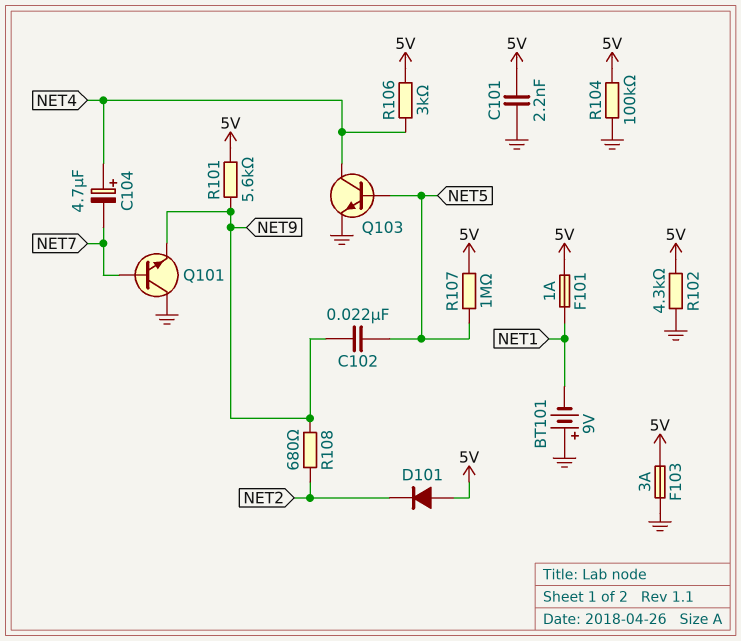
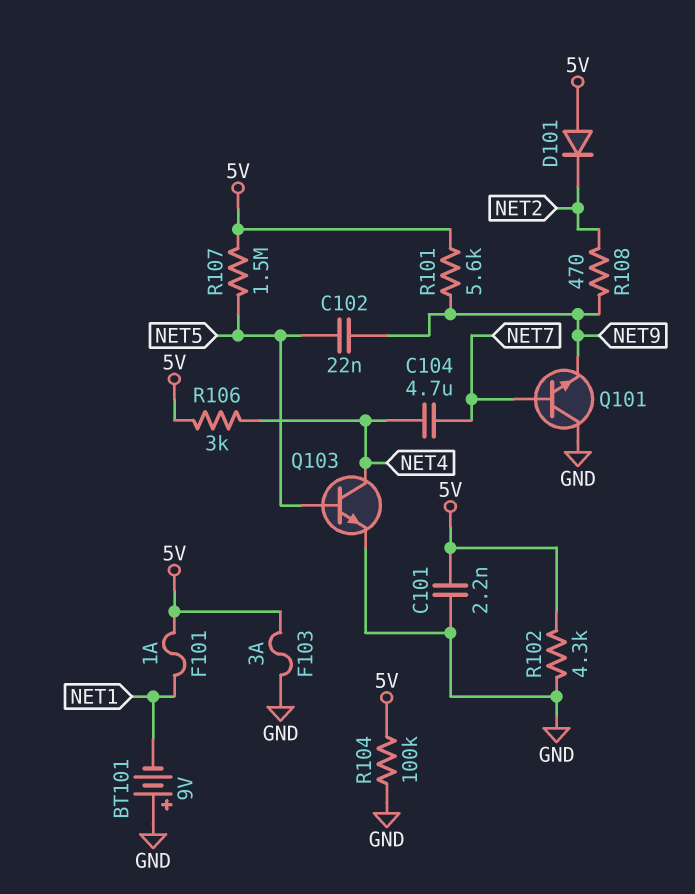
C104: 4.7uF (plus NET4, minus NET7) -> 4.7uF (NET4, NET7)
R107: 1M (5V, NET5) -> 1.5M (5V, NET5)
R108: 680 (NET2, NET9) -> 470 (NET2, NET9)

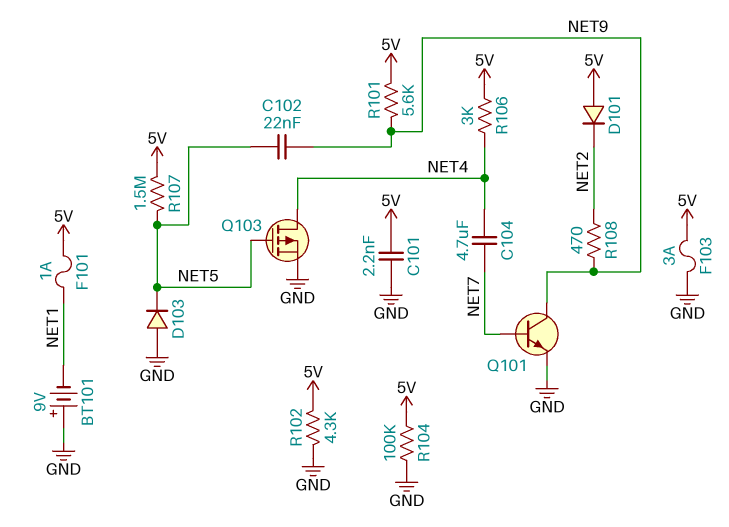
D103: none -> diode (A GND, K NET5)
Q101: NPN (B NET7, C GND, E NET9) -> NPN (B NET7, C NET9, E GND)
Q103: NPN (B NET5, C NET4, E GND) -> PMOS (G NET5, D NET4, S GND)

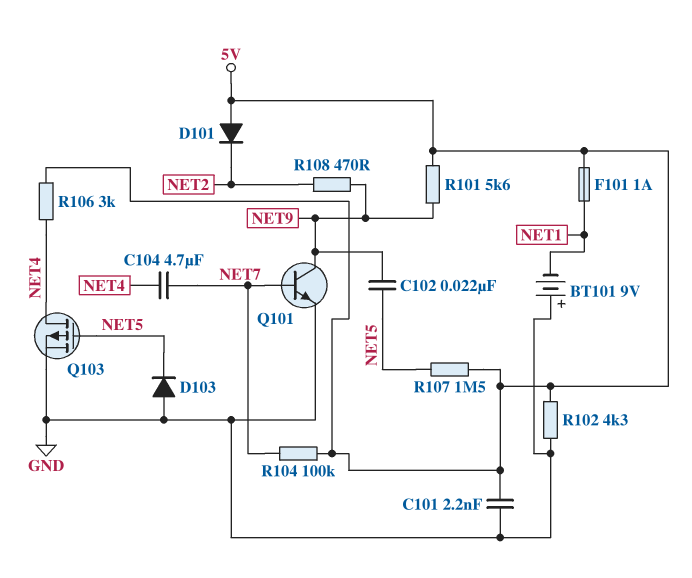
F103: 3A (5V, GND) -> none
R104: 100k (5V, GND) -> 100k (5V, NET7)

